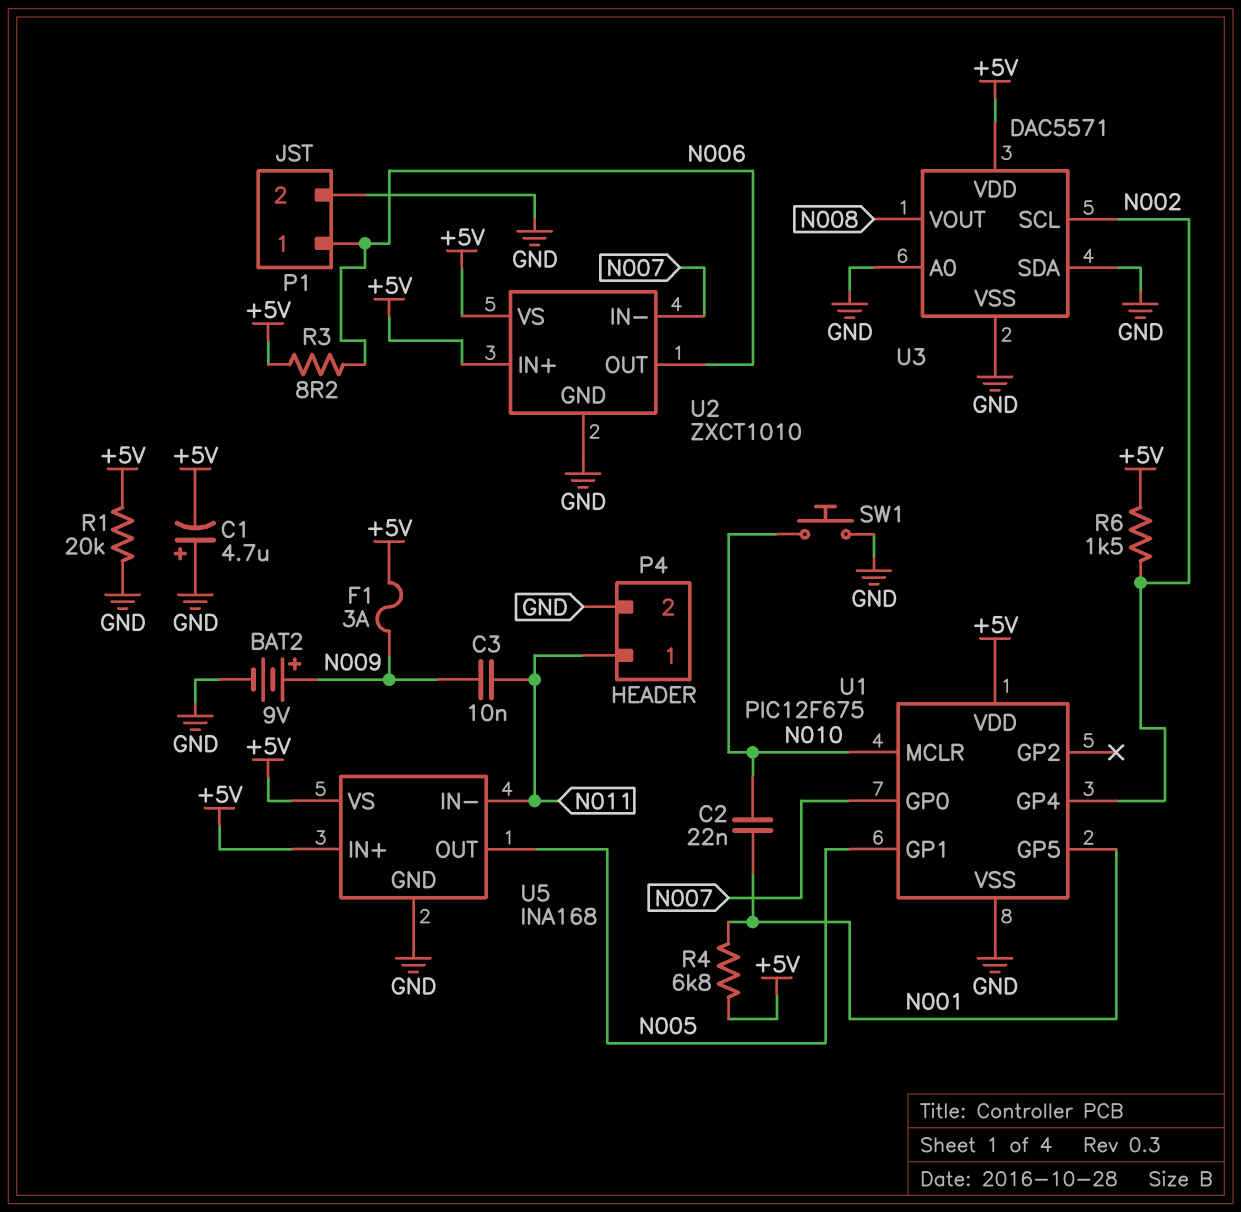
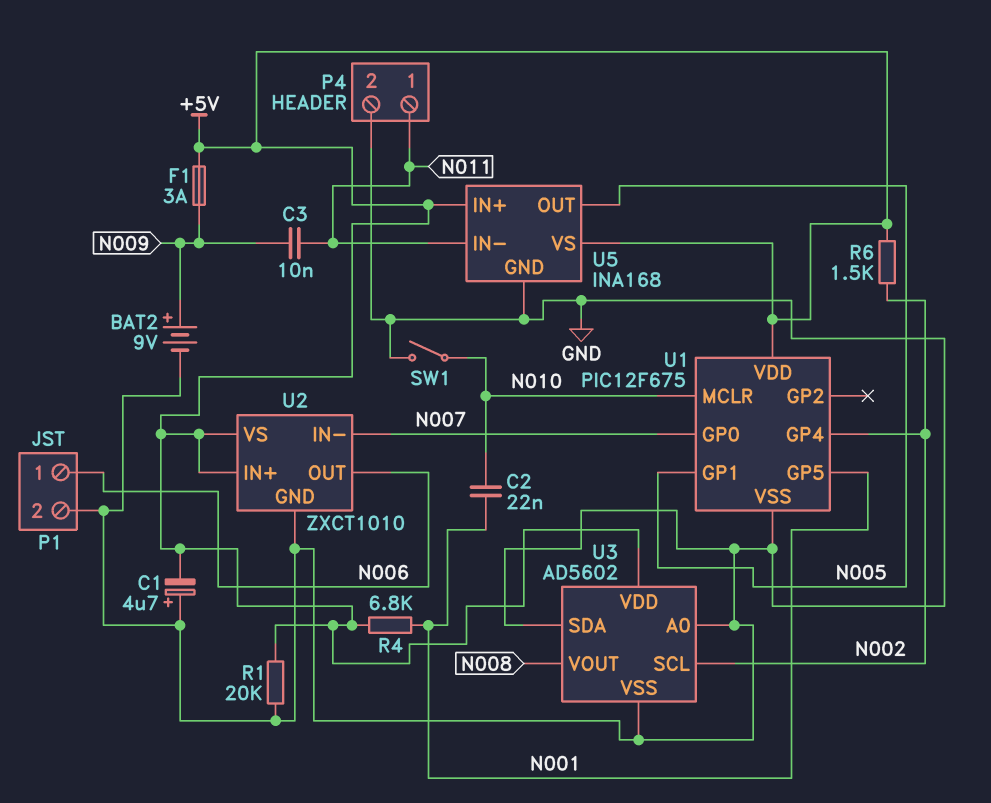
R3: 8.2 (+5V, N006) -> none
SW1: button (GND, N010) -> switch (GND, N010)
U3: DAC5571 -> AD5602

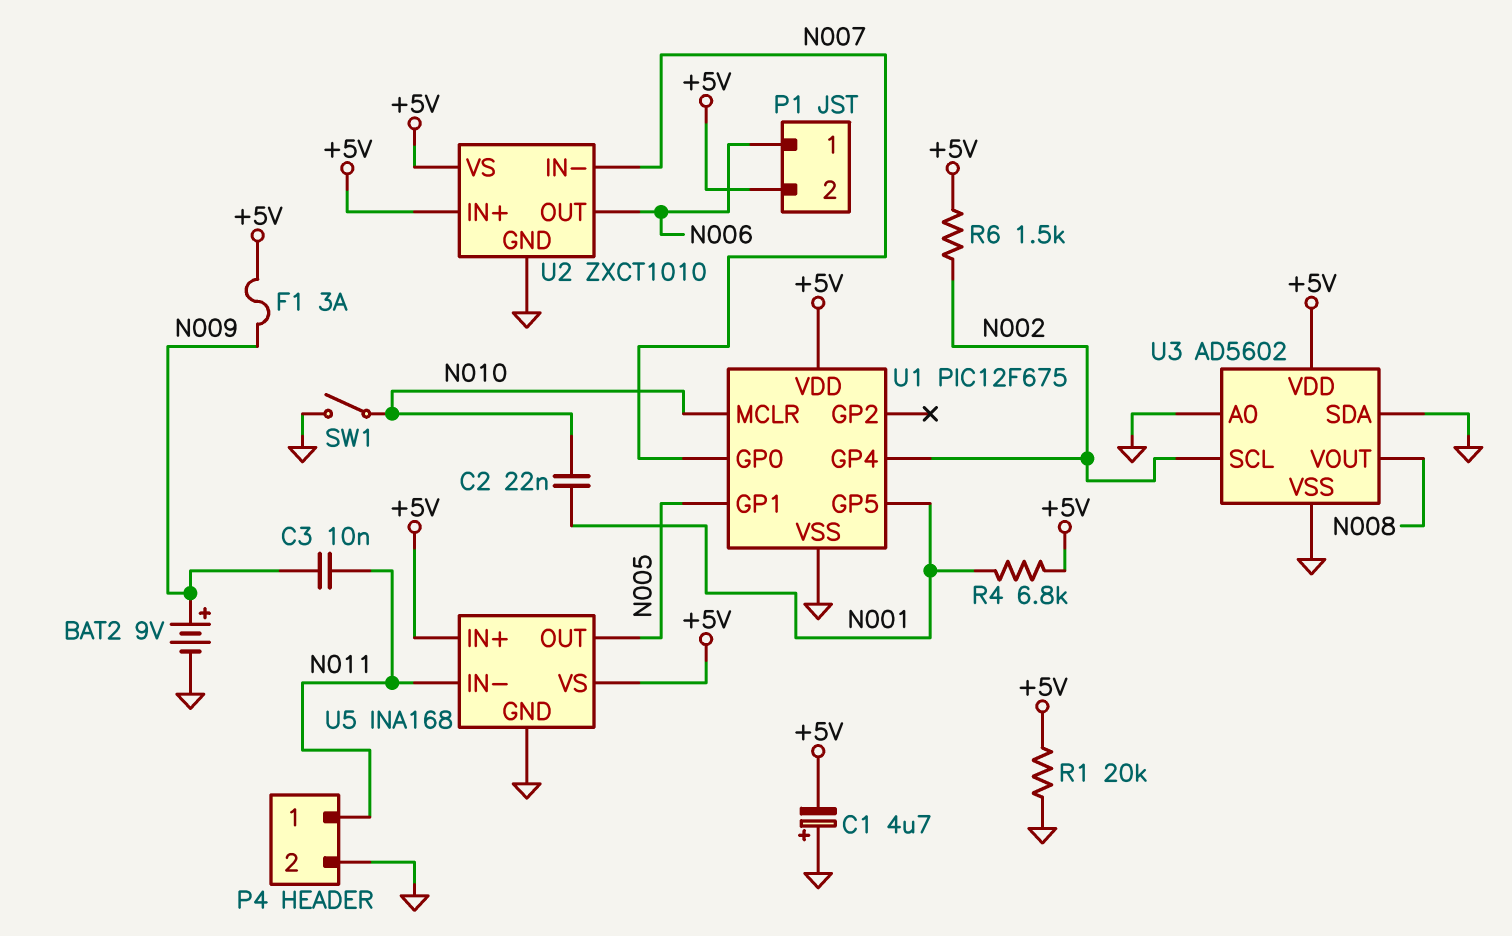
P1 pin 2: GND -> +5V

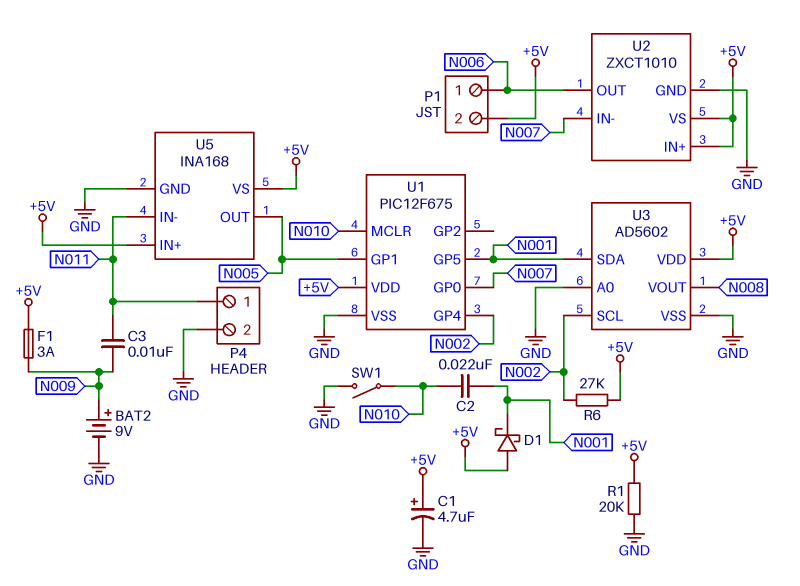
C1: 4.7uF (plus GND, minus +5V) -> 4.7uF (plus +5V, minus GND)
D1: none -> schottky (A +5V, K N001)
R4: 6.8k (+5V, N001) -> none
R6: 1.5k (+5V, N002) -> 27k (+5V, N002)
U3 pin SDA: GND -> N001

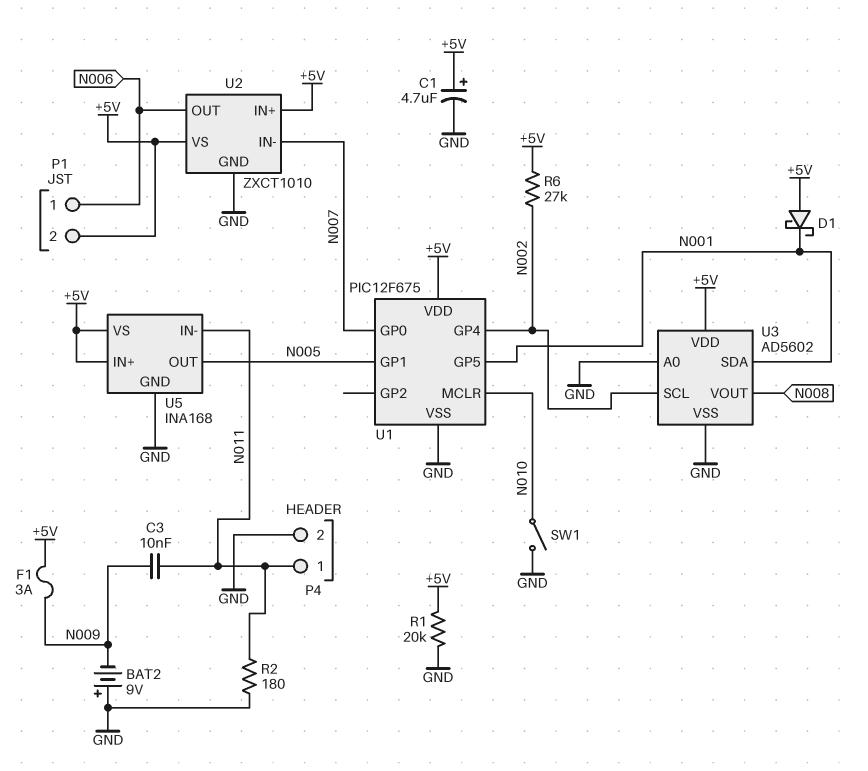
BAT2: 9V (plus N009, minus GND) -> 9V (plus GND, minus N009)
C2: 22nF (N001, N010) -> none
R2: none -> 180 (GND, N011)

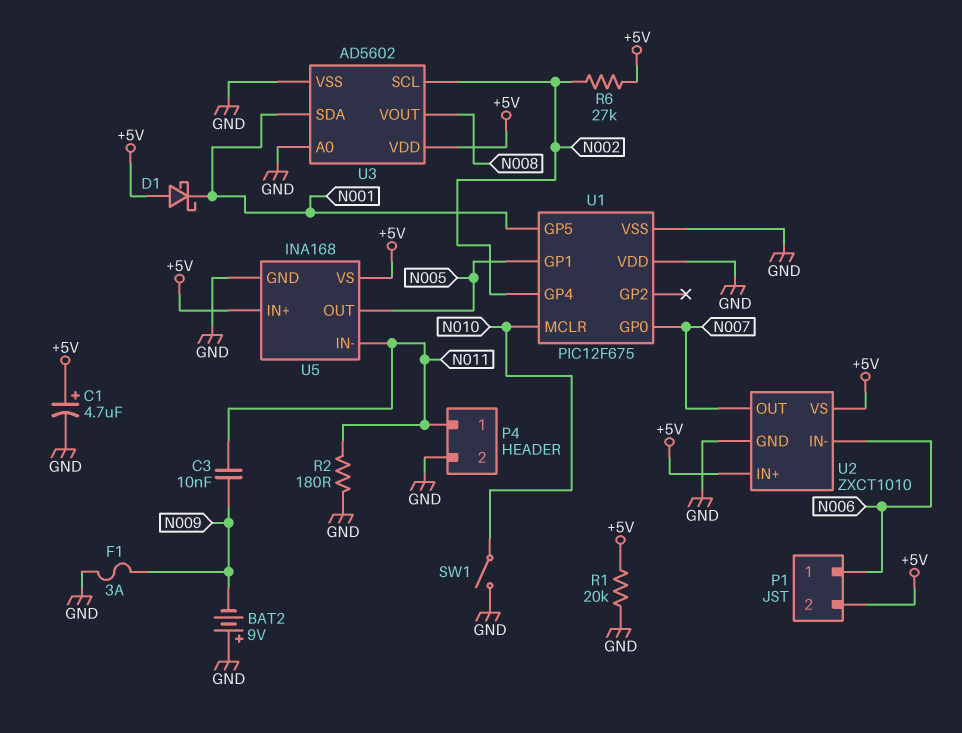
F1: 3A (+5V, N009) -> 3A (GND, N009)
U1 pin VDD: +5V -> GND
U2 pin IN-: N007 -> N006
U2 pin OUT: N006 -> N007

